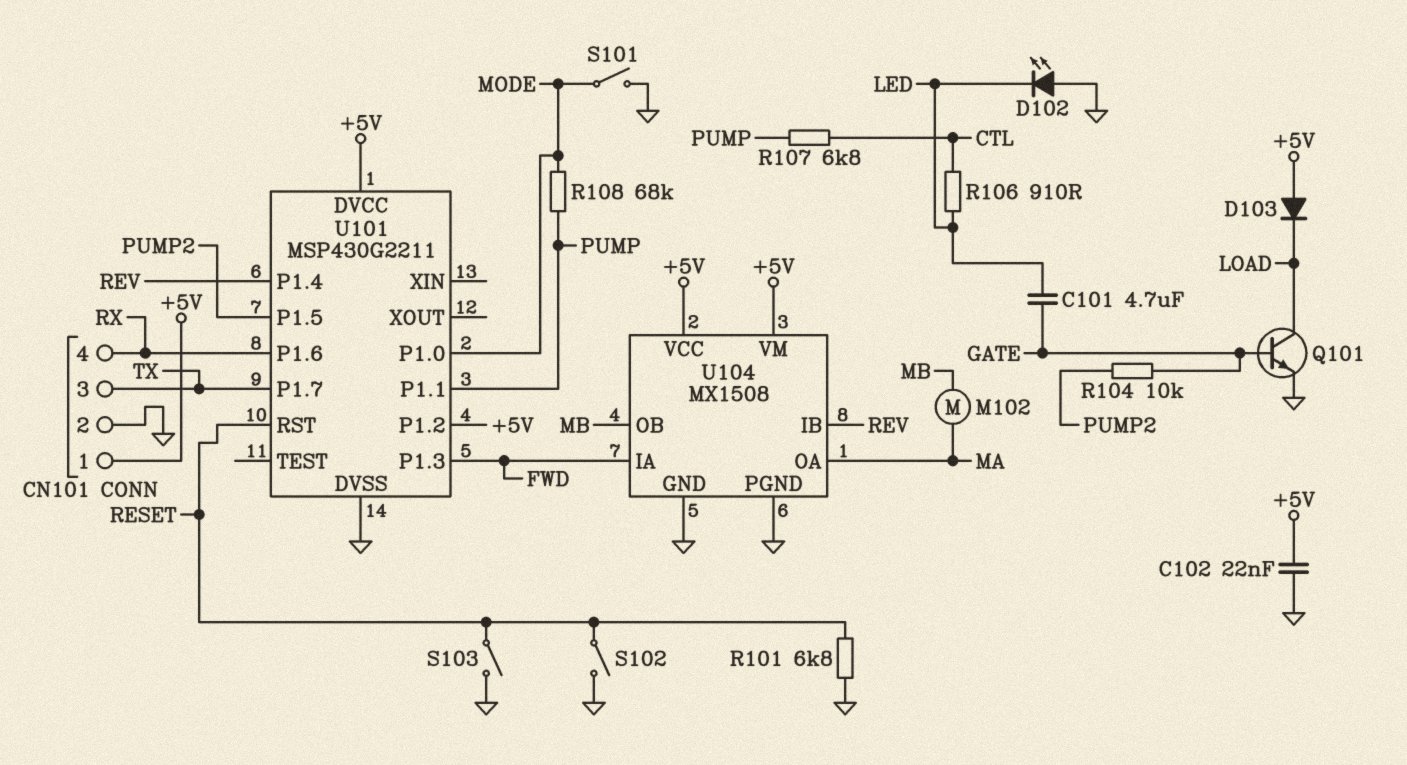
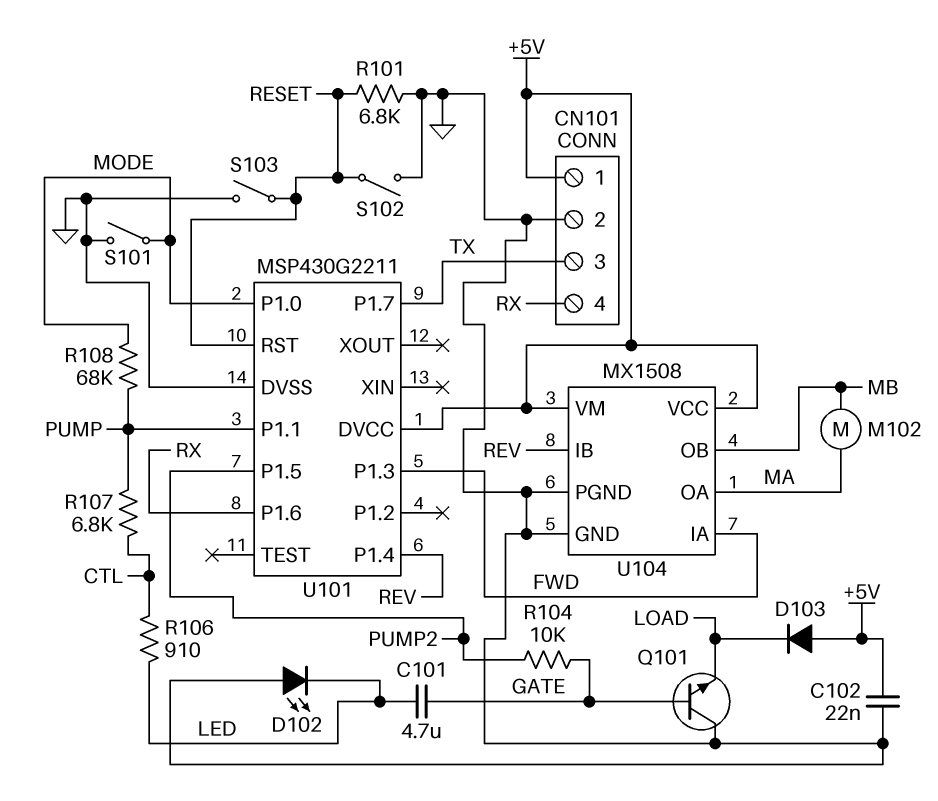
Q101: NPN (B GATE, C LOAD, E GND) -> NPN (B GATE, C GND, E LOAD)
U101 pin P1.2: +5V -> none

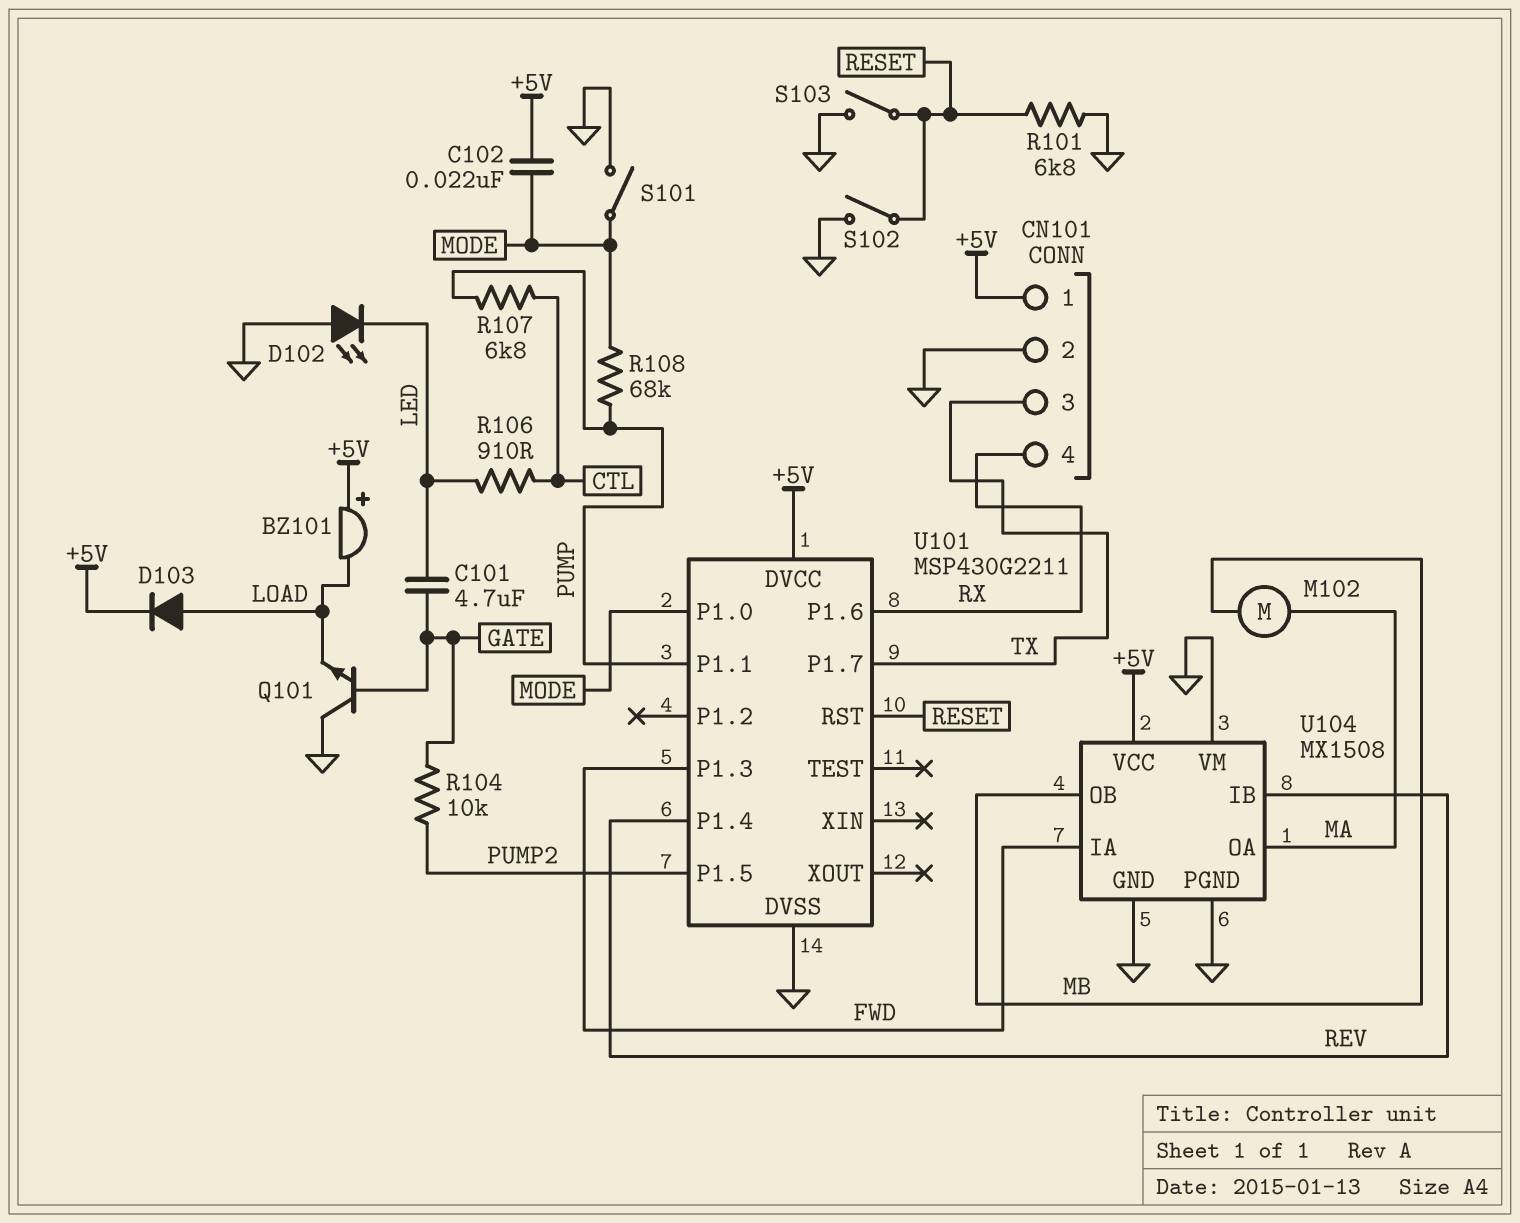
BZ101: none -> buzzer (plus +5V, minus LOAD)
C102: 22nF (+5V, GND) -> 22nF (+5V, MODE)
D103: diode (A +5V, K LOAD) -> diode (A LOAD, K +5V)
U104 pin VM: +5V -> GND

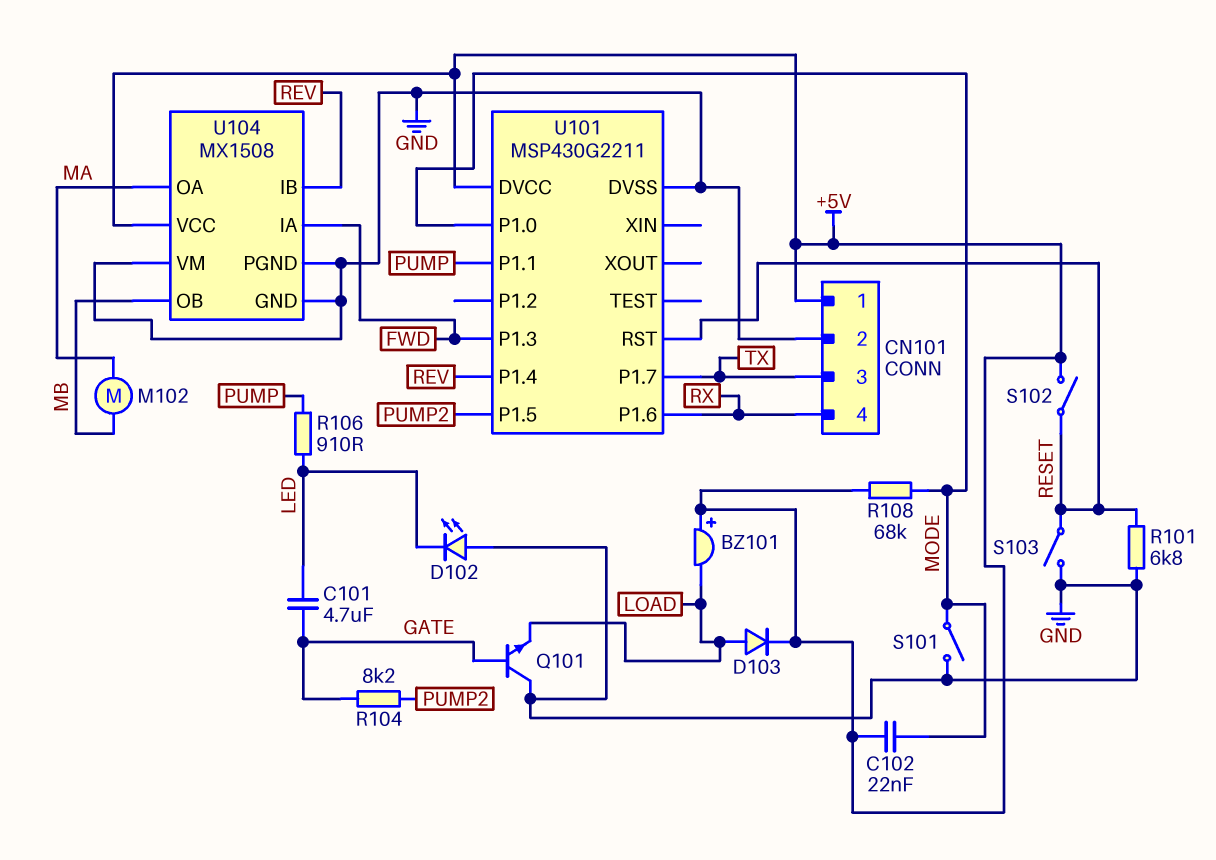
R104: 10k (GATE, PUMP2) -> 8.2k (GATE, PUMP2)
R106: 910 (CTL, LED) -> 910 (LED, PUMP)
R107: 6.8k (CTL, PUMP) -> none
R108: 68k (MODE, PUMP) -> 68k (+5V, MODE)
S102: switch (GND, RESET) -> switch (+5V, RESET)

